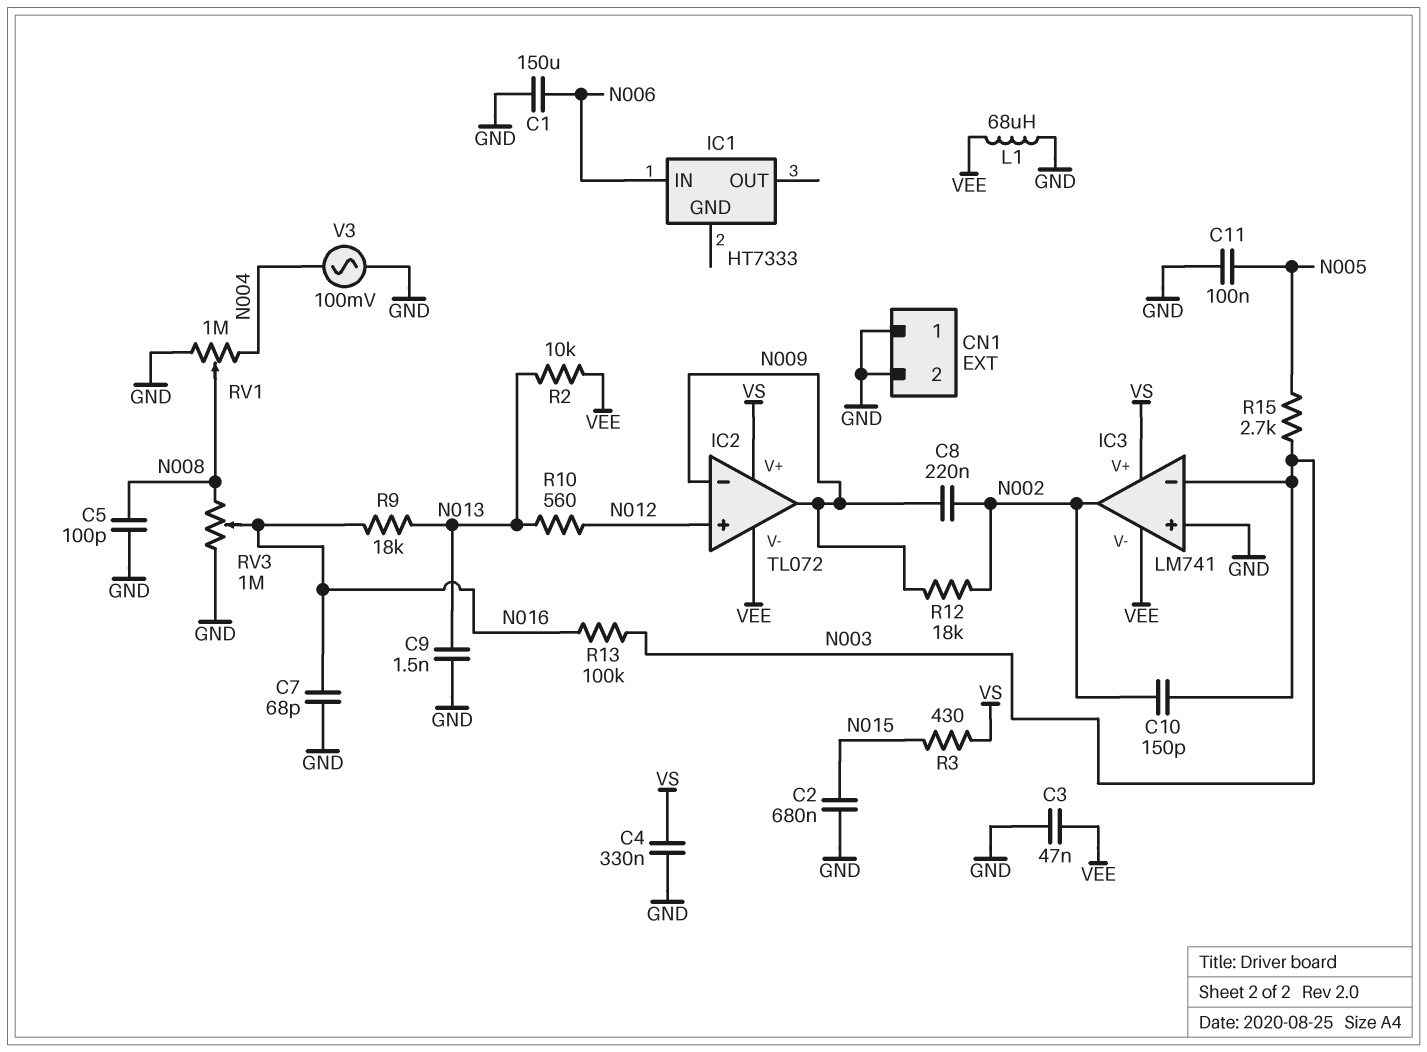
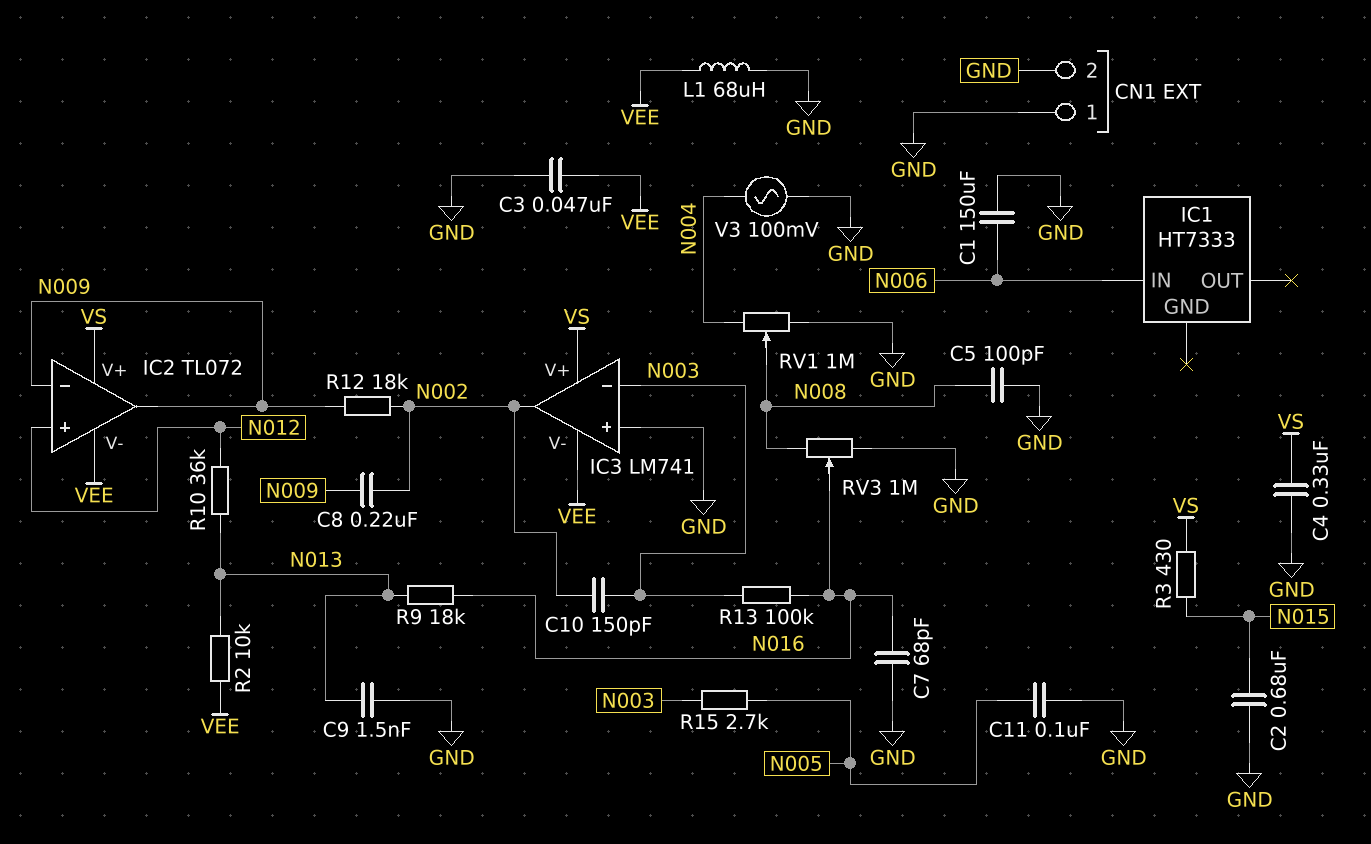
R10: 560 (N012, N013) -> 36k (N012, N013)

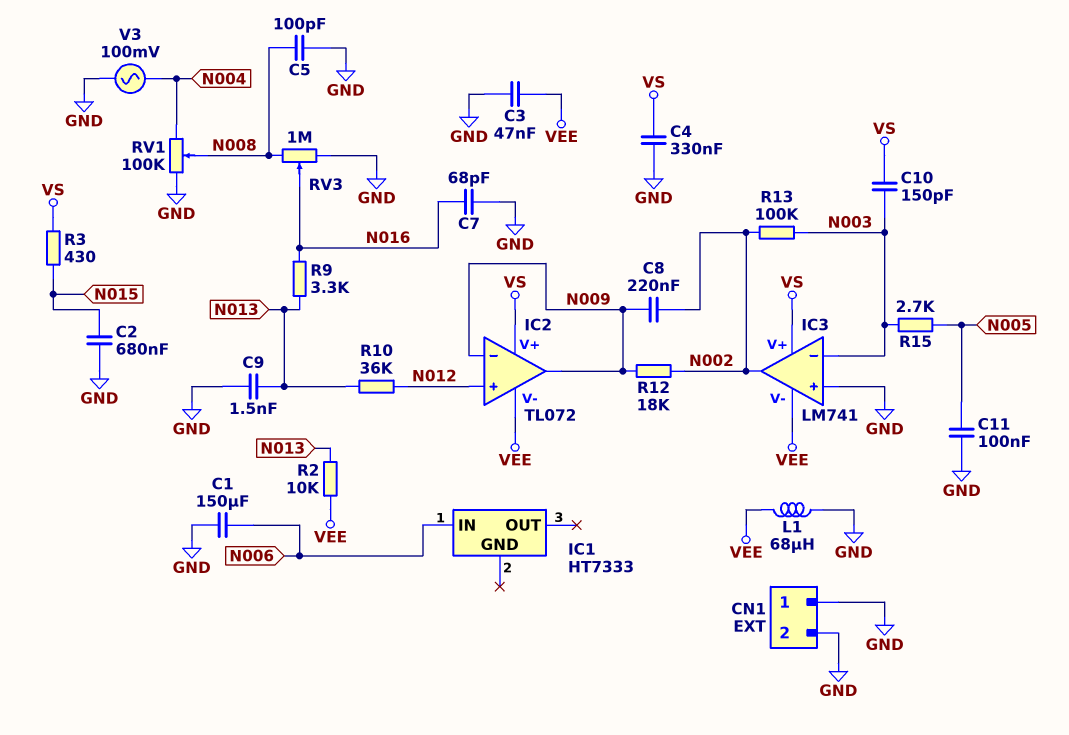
C10: 150pF (N002, N003) -> 150pF (N003, VS)
R9: 18k (N013, N016) -> 3.3k (N013, N016)
R13: 100k (N003, N016) -> 100k (N002, N003)
RV1: 1M (GND, N004, wiper N008) -> 100k (GND, N004, wiper N008)

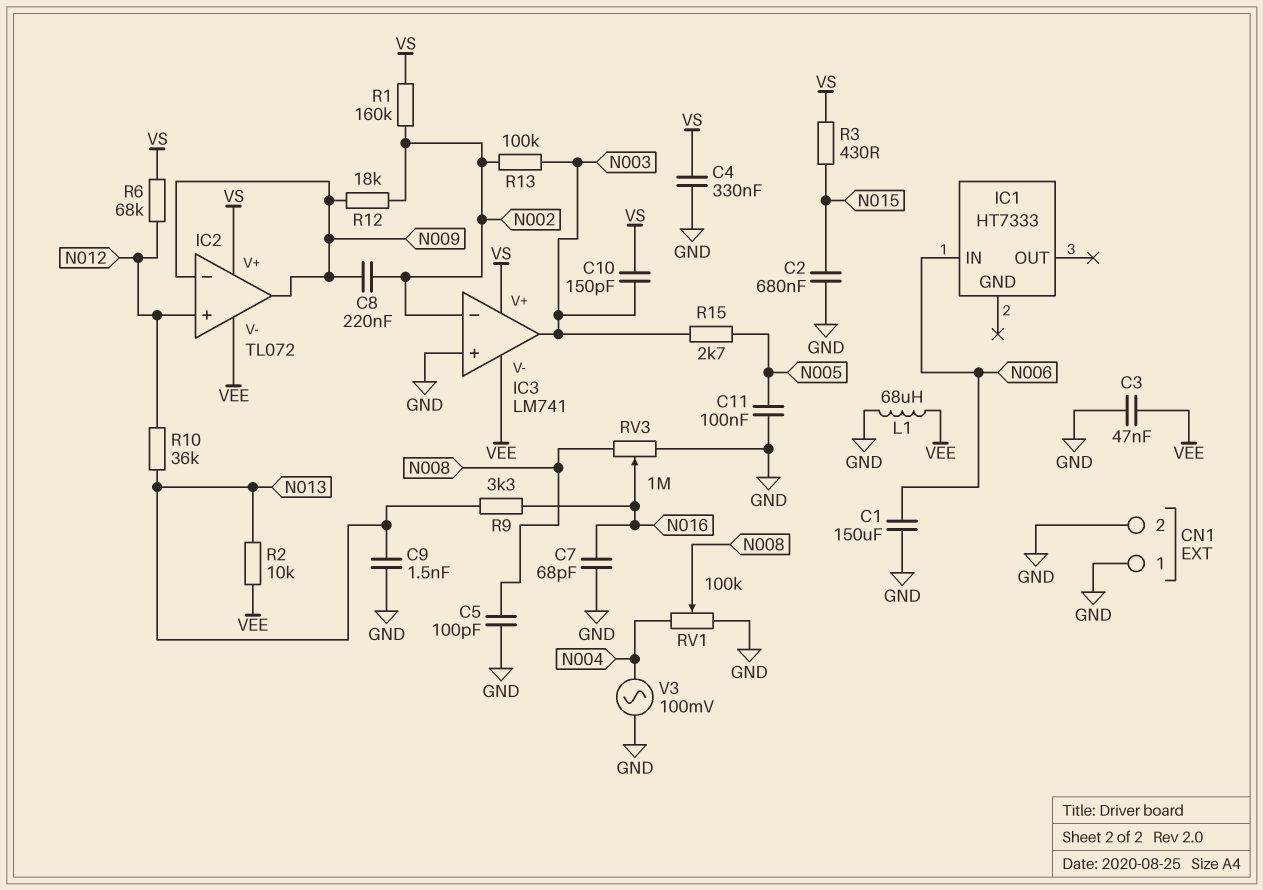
IC3 pin in-: N003 -> N002
IC3 pin out: N002 -> N003
R1: none -> 160k (N002, VS)
R6: none -> 68k (N012, VS)

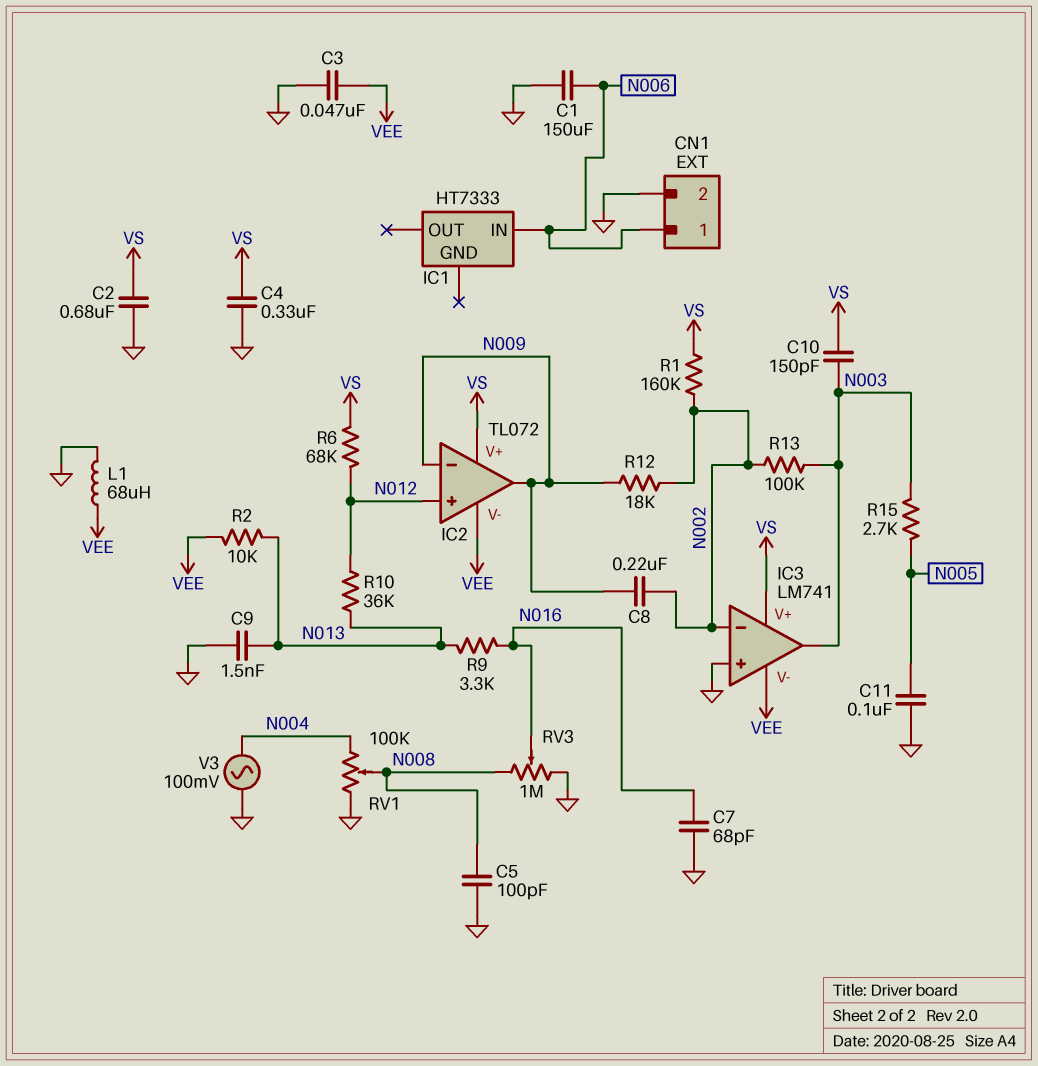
C2: 680nF (GND, N015) -> 680nF (GND, VS)
CN1 pin 1: GND -> N006
R3: 430 (N015, VS) -> none

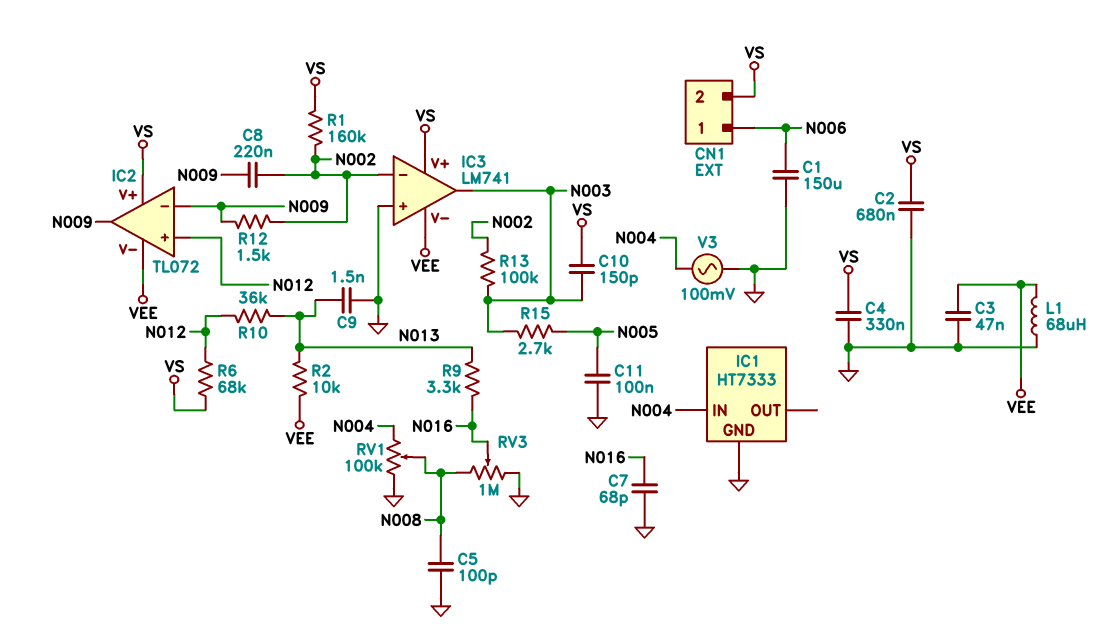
CN1 pin 2: GND -> VS
IC1 pin GND: none -> GND
IC1 pin IN: N006 -> N004
R12: 18k (N002, N009) -> 1.5k (N002, N009)

